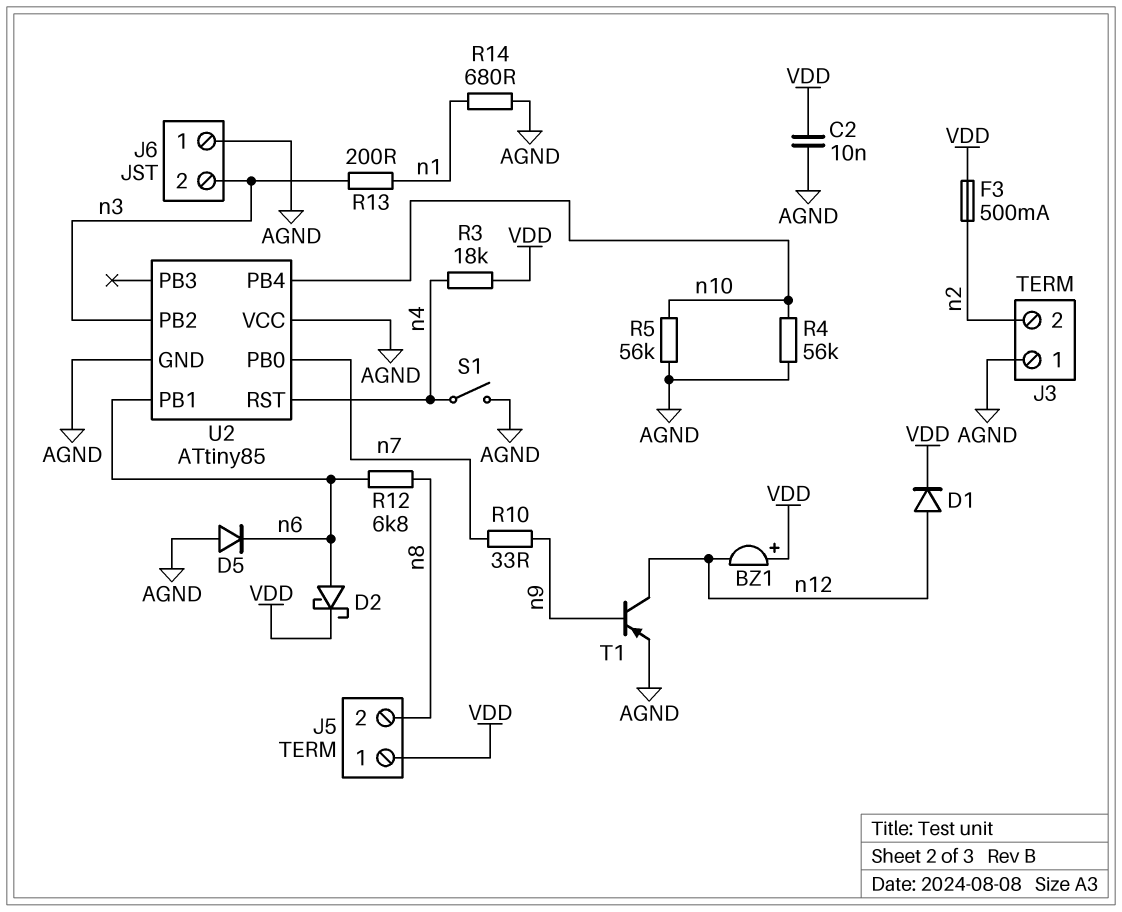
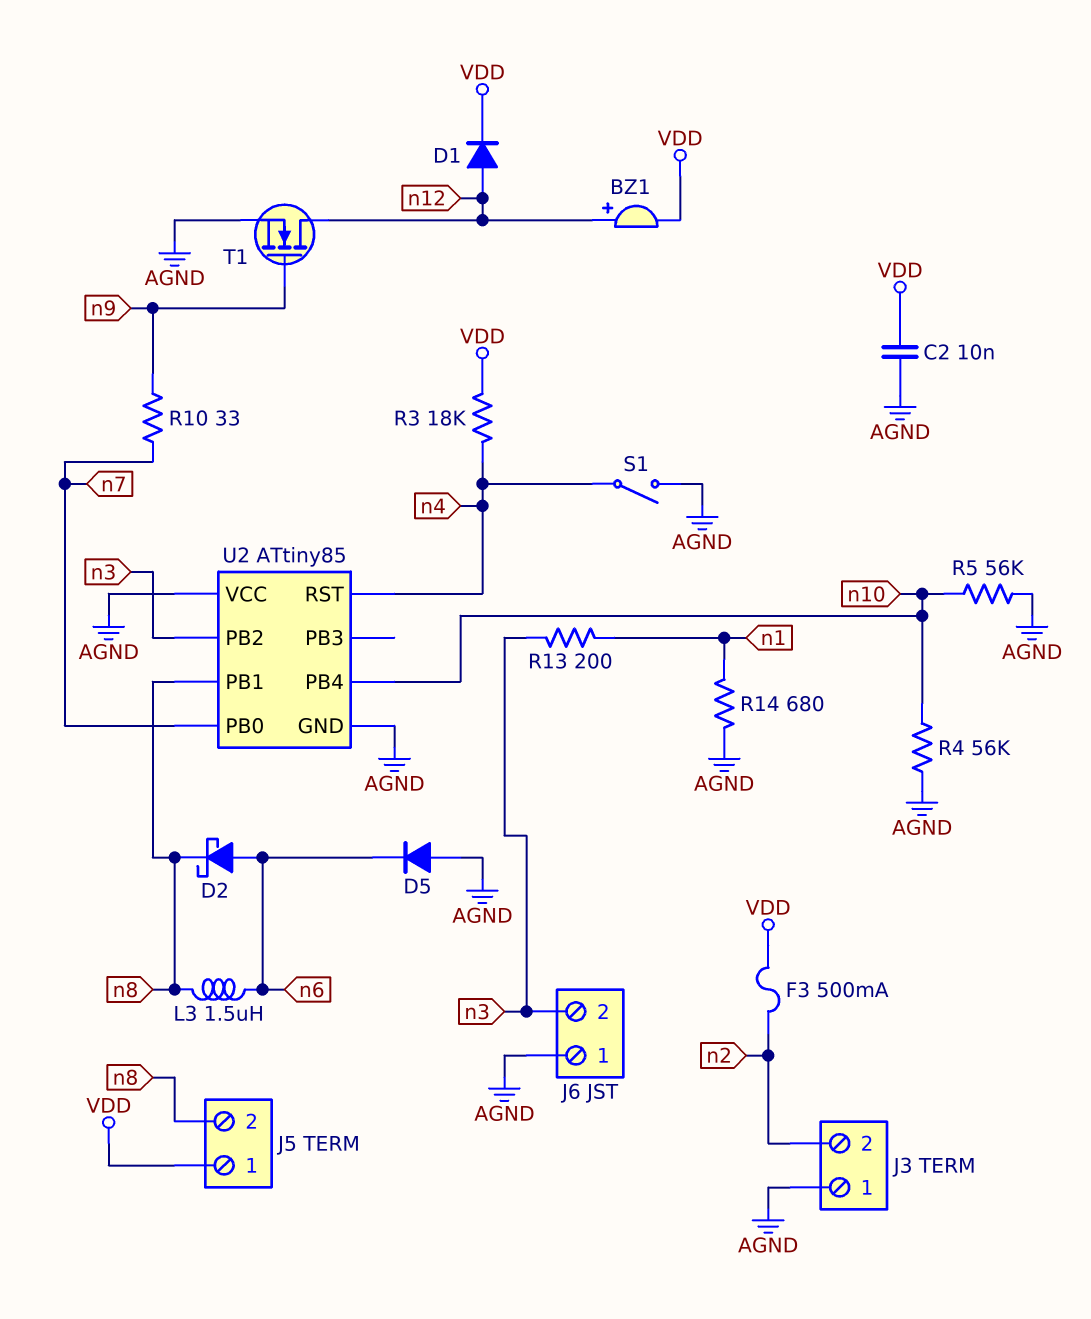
BZ1: buzzer (plus VDD, minus n12) -> buzzer (plus n12, minus VDD)
D2: schottky (A n6, K VDD) -> schottky (A n6, K n8)
L3: none -> 1.5uH (n6, n8)
R12: 6.8k (n6, n8) -> none
T1: PNP (B n9, C n12, E AGND) -> NMOS (G n9, D n12, S AGND)
U2 pin PB1: n6 -> n8

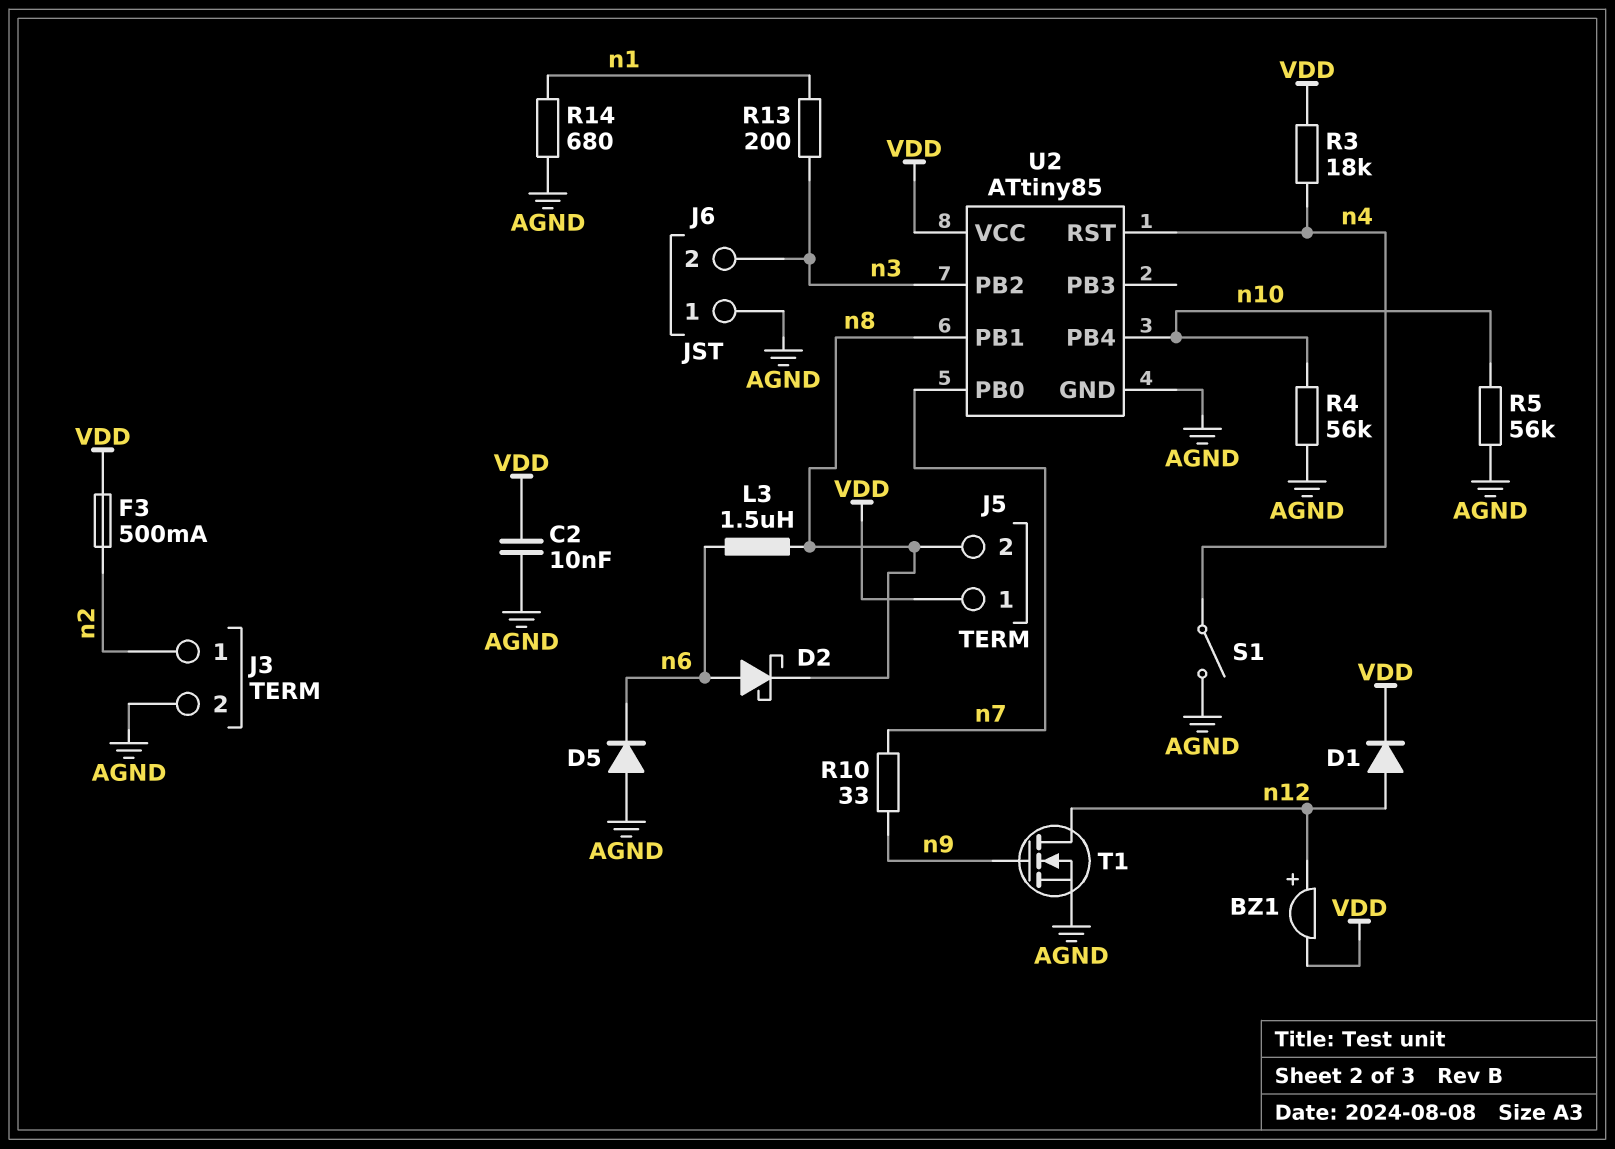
J3 pin 1: AGND -> n2
J3 pin 2: n2 -> AGND
U2 pin VCC: AGND -> VDD

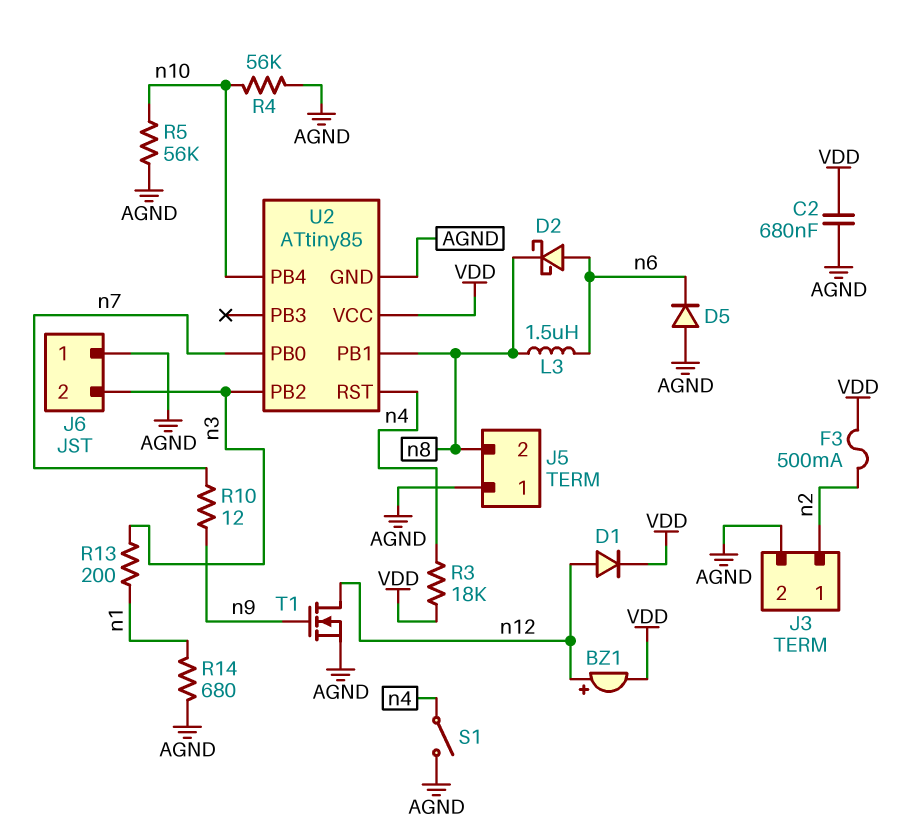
C2: 10nF (AGND, VDD) -> 680nF (AGND, VDD)
J5 pin 1: VDD -> AGND
R10: 33 (n7, n9) -> 12 (n7, n9)

